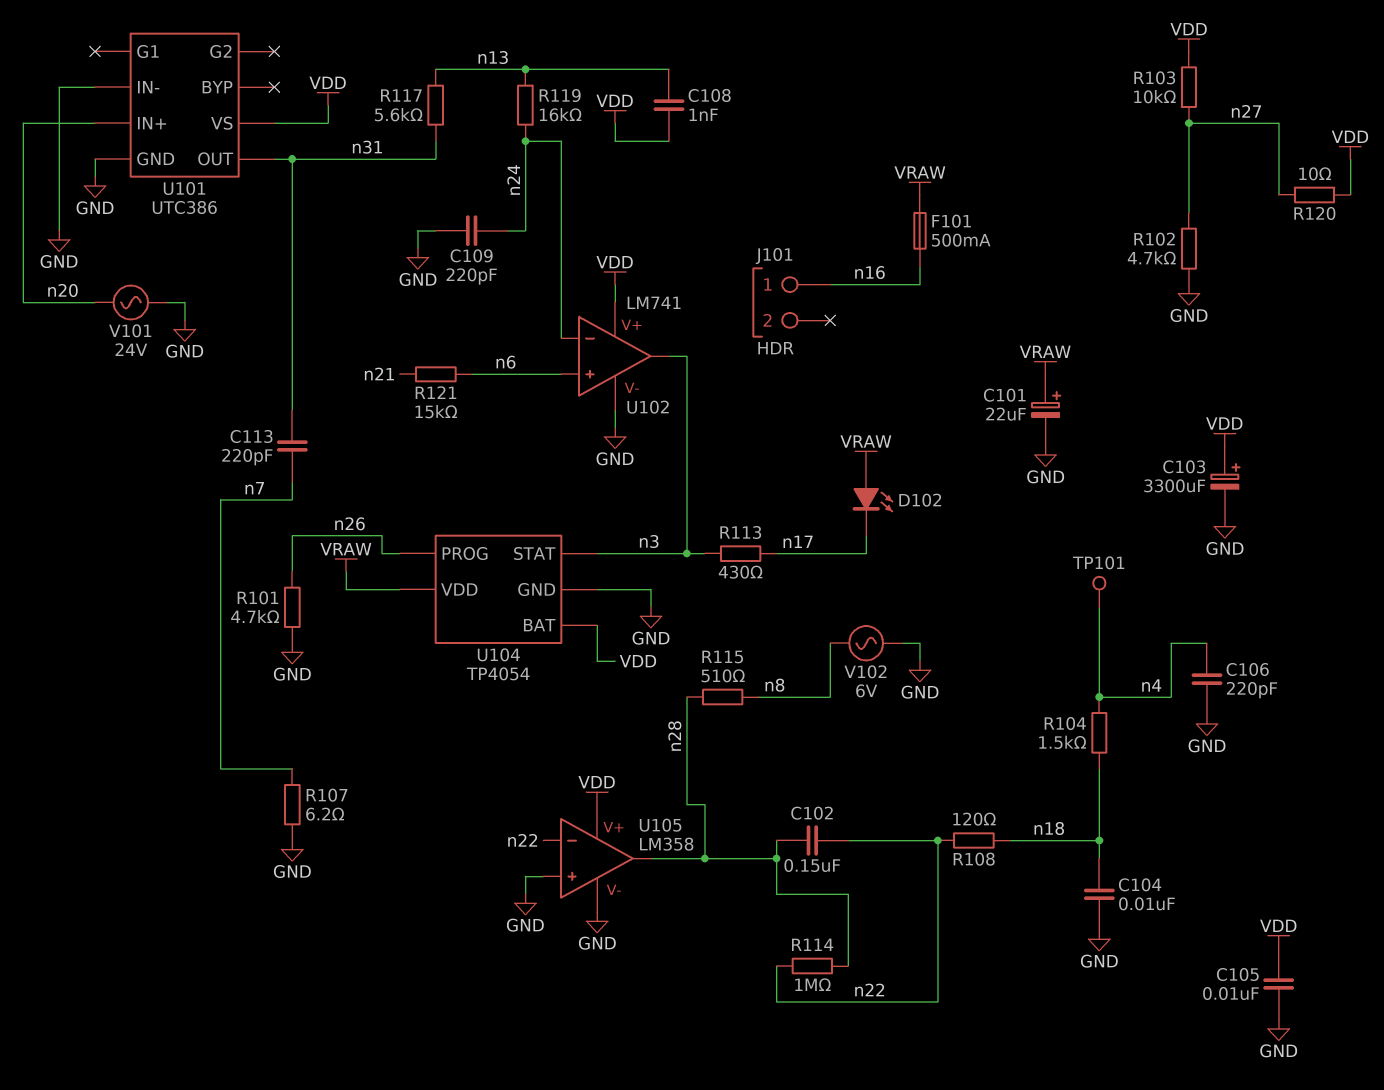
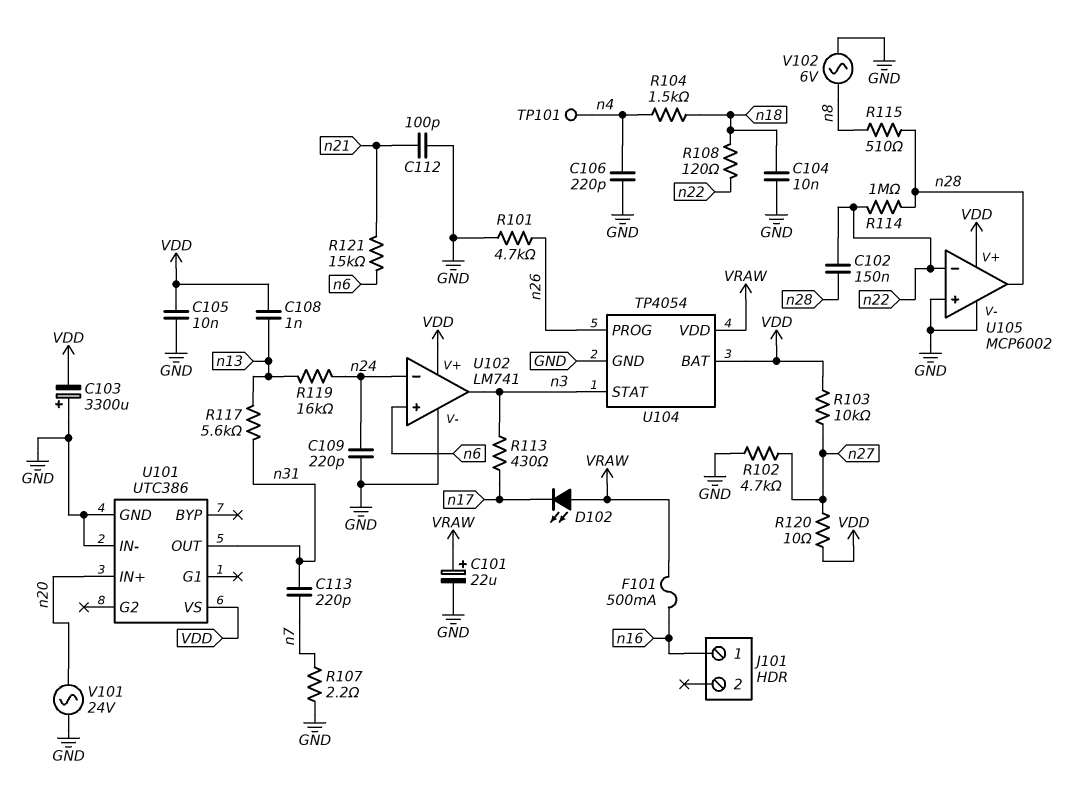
C103: 3300uF (plus VDD, minus GND) -> 3300uF (plus GND, minus VDD)
C112: none -> 100pF (GND, n21)
R107: 6.2 (GND, n7) -> 2.2 (GND, n7)
U105: LM358 -> MCP6002

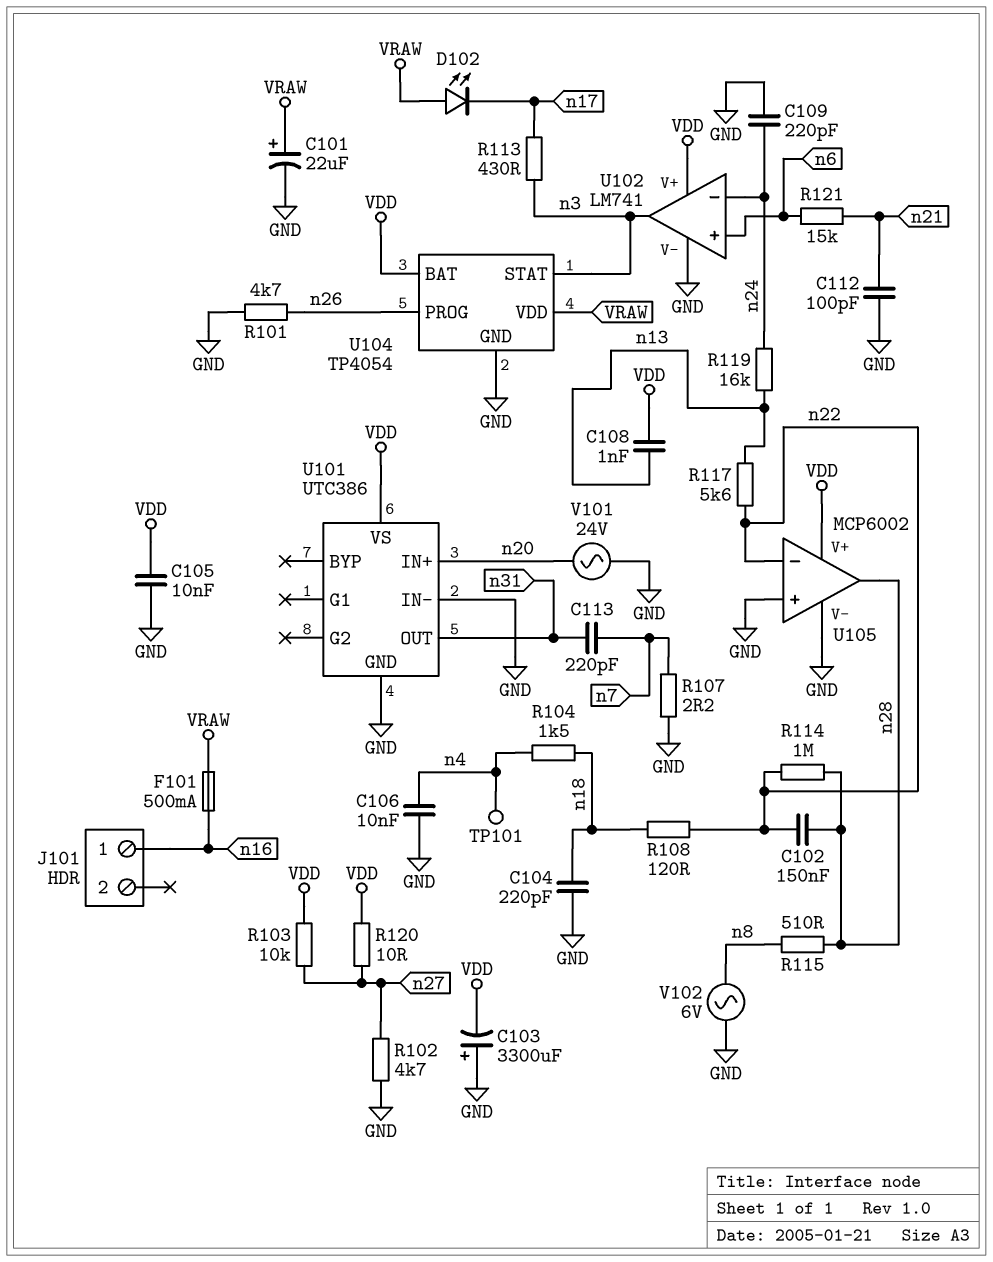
C104: 10nF (GND, n18) -> 220pF (GND, n18)
C106: 220pF (GND, n4) -> 10nF (GND, n4)
R117: 5.6k (n13, n31) -> 5.6k (n13, n22)

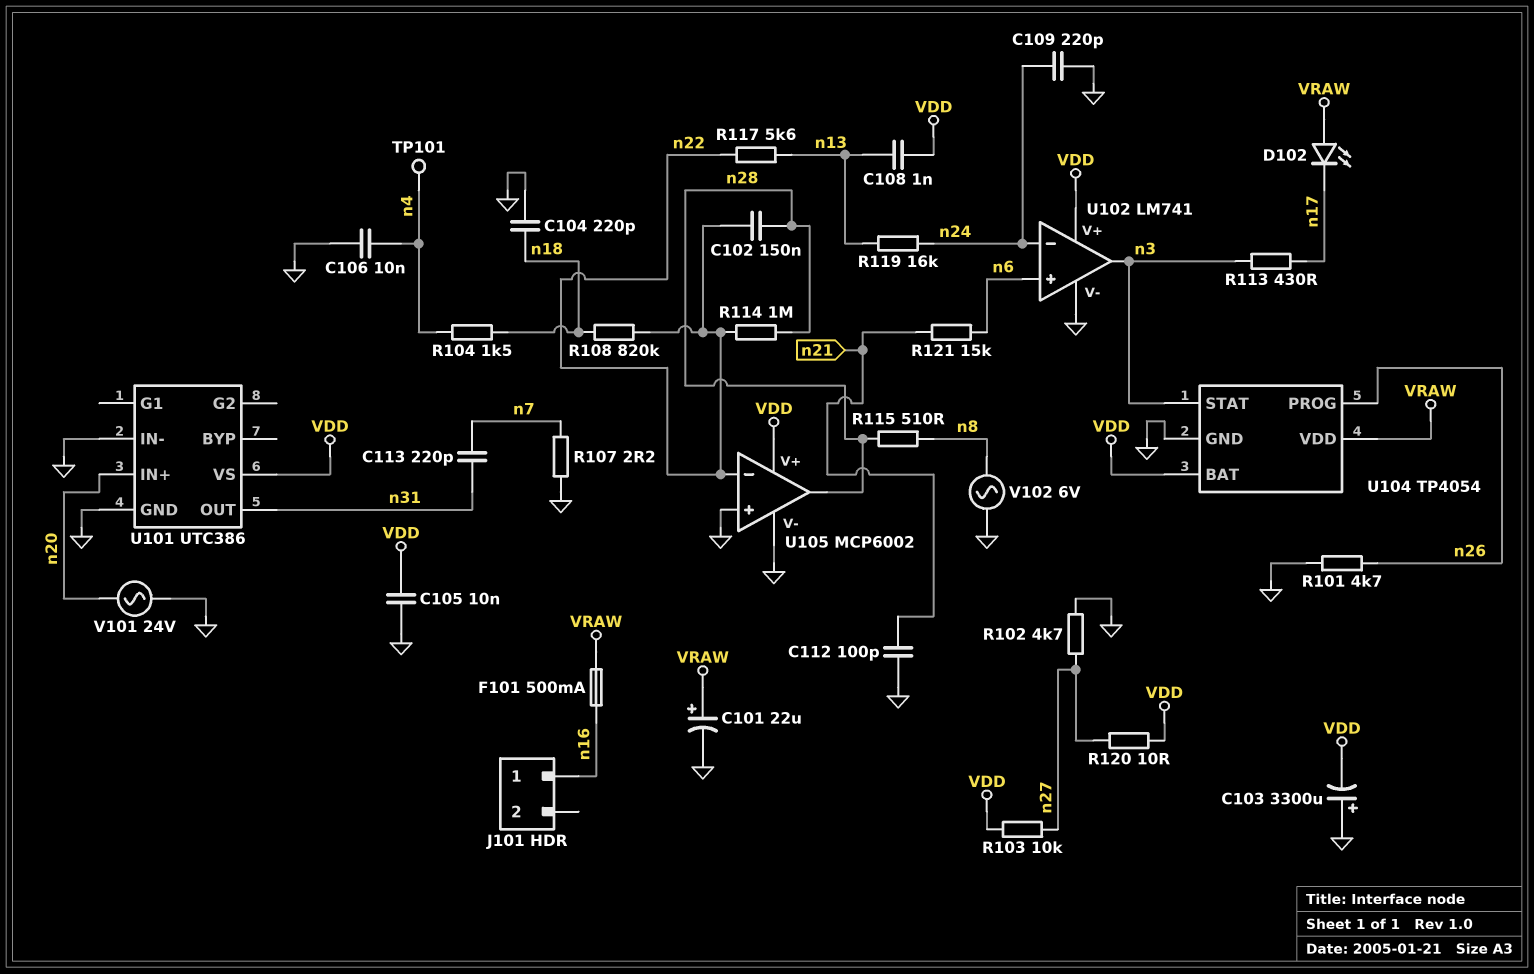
R108: 120 (n18, n22) -> 820k (n18, n22)

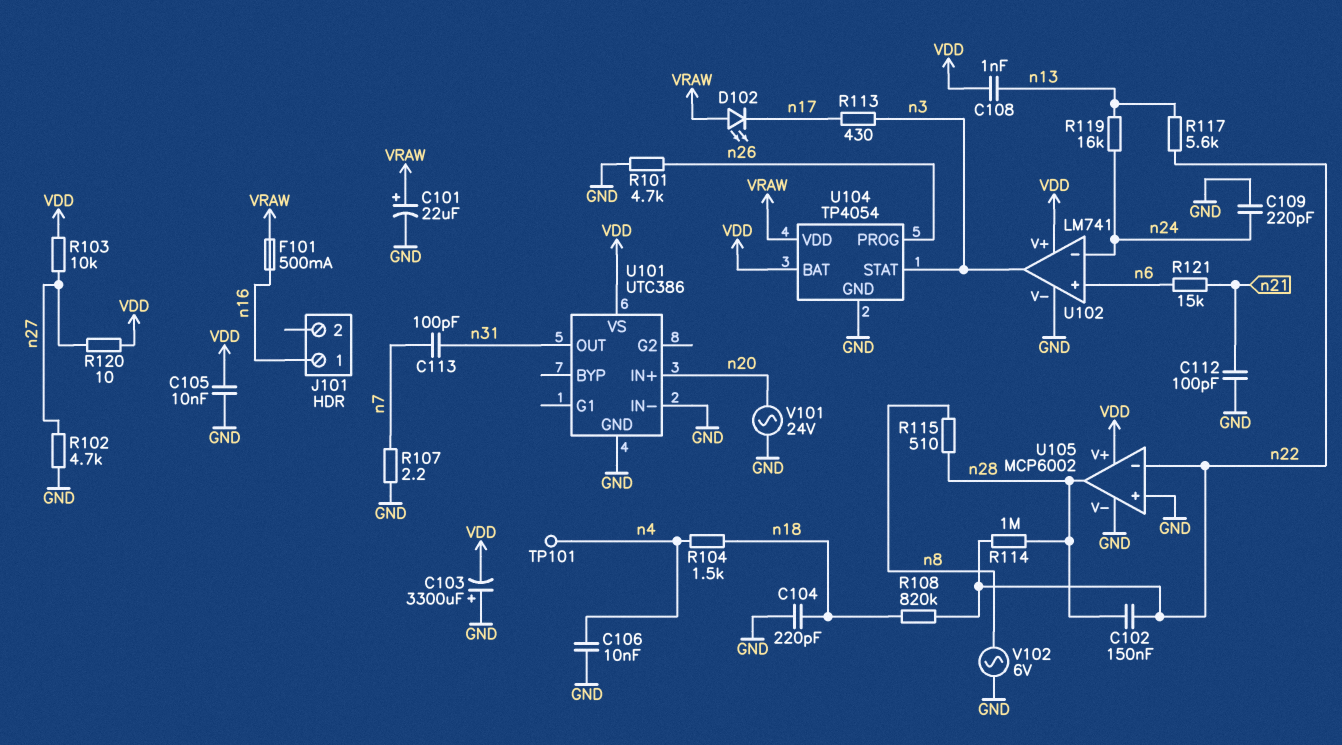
C113: 220pF (n7, n31) -> 100pF (n7, n31)

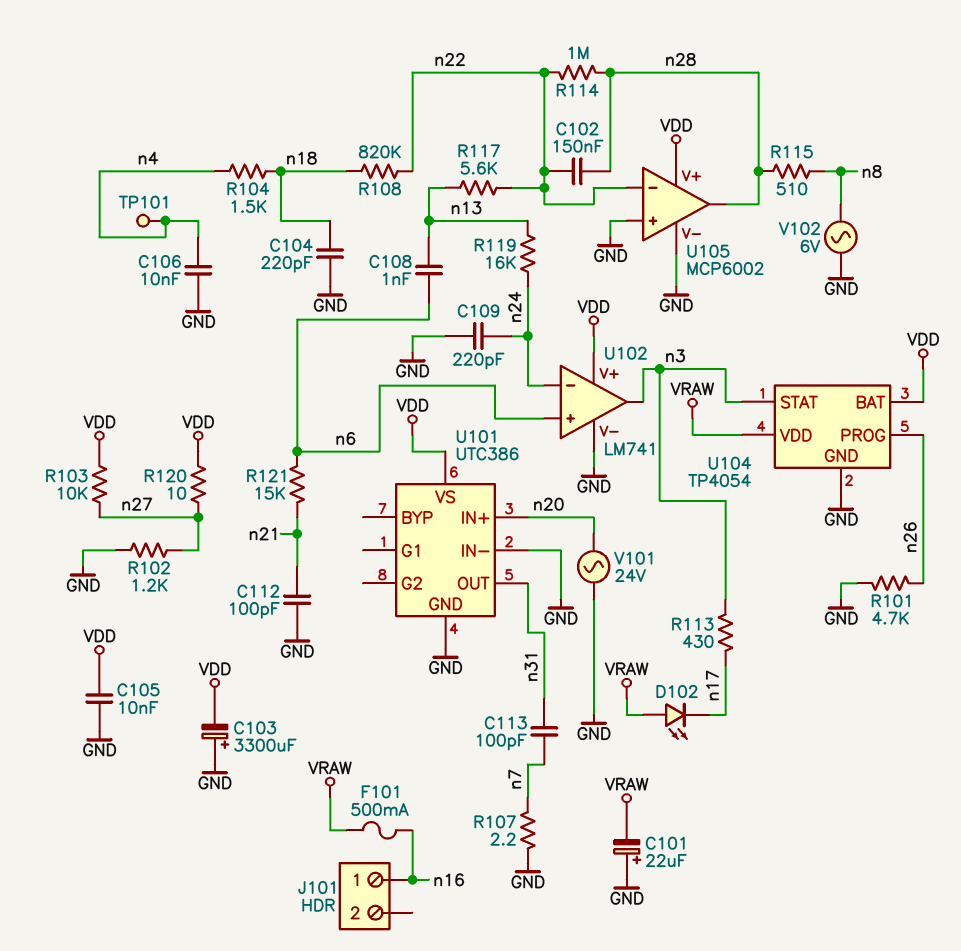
C101: 22uF (plus VRAW, minus GND) -> 22uF (plus GND, minus VRAW)
C108: 1nF (VDD, n13) -> 1nF (n6, n13)
R102: 4.7k (GND, n27) -> 1.2k (GND, n27)

